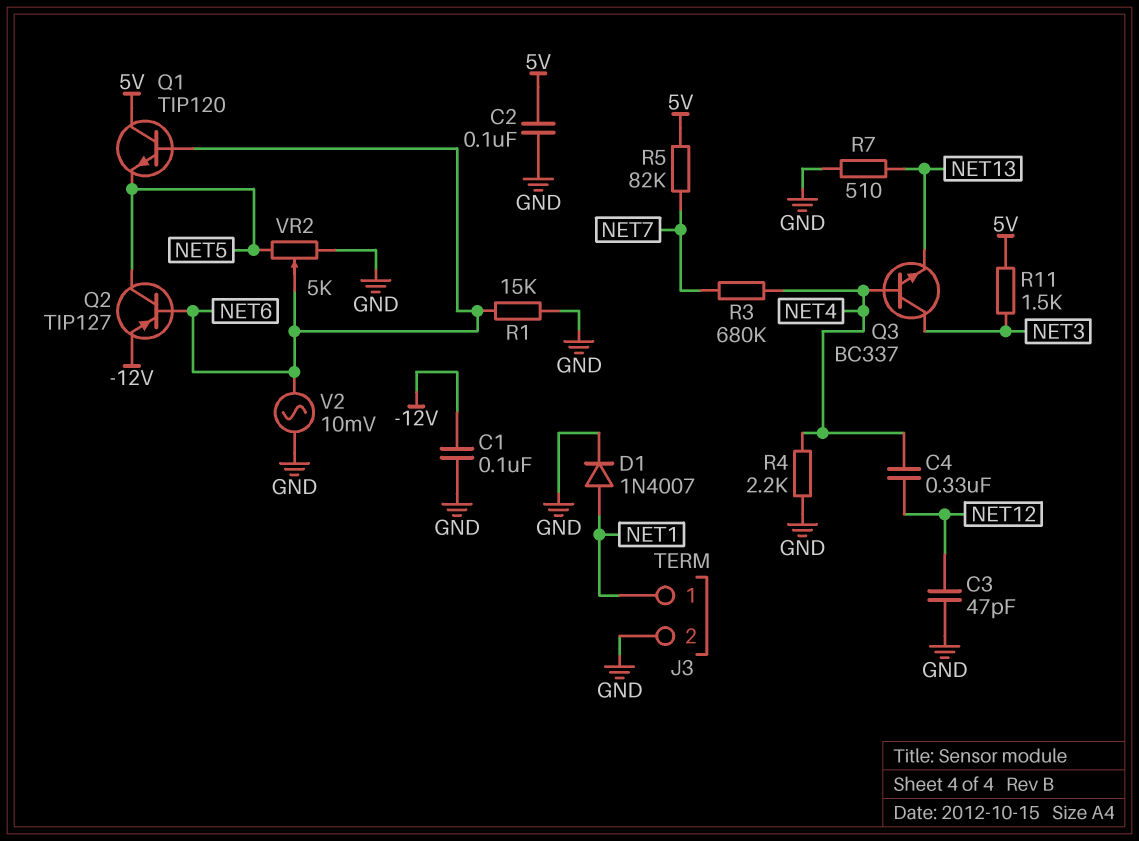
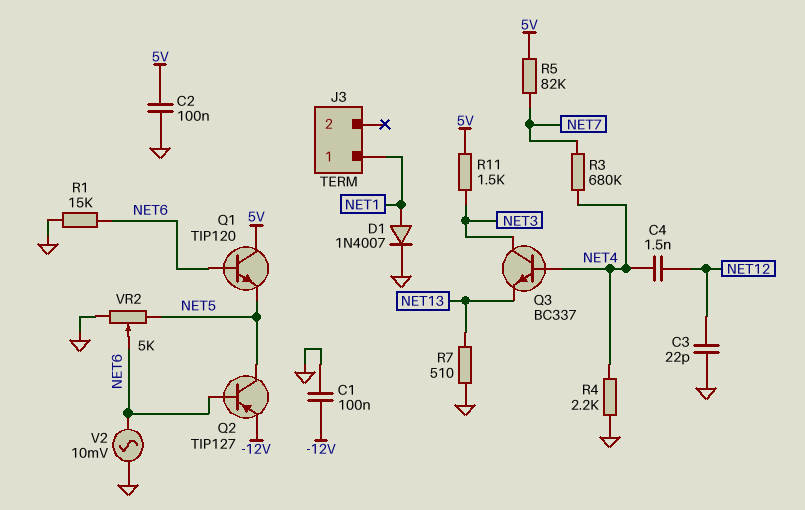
C3: 47pF (GND, NET12) -> 22pF (GND, NET12)
C4: 330nF (NET4, NET12) -> 1.5nF (NET4, NET12)
J3 pin 2: GND -> none

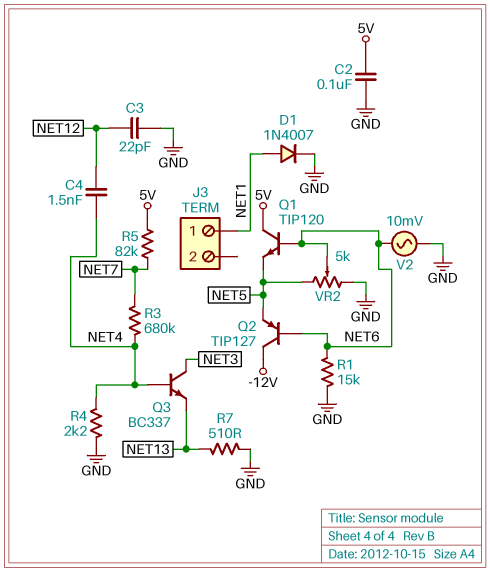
C1: 100nF (-12V, GND) -> none
Q2: PNP TIP127 (B NET6, C NET5, E -12V) -> PNP TIP127 (B NET6, C -12V, E NET5)
R11: 1.5k (5V, NET3) -> none

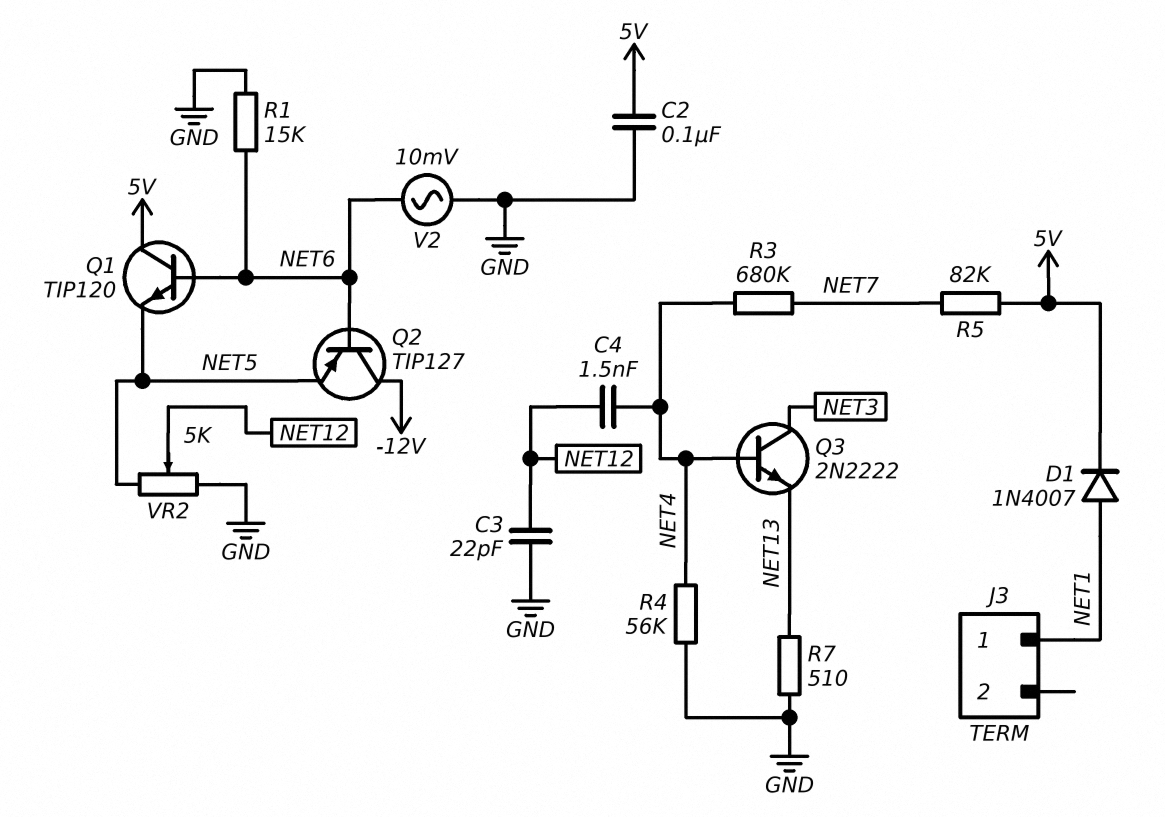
D1: diode 1N4007 (A NET1, K GND) -> diode 1N4007 (A NET1, K 5V)
Q3: NPN BC337 (B NET4, C NET3, E NET13) -> NPN 2N2222 (B NET4, C NET3, E NET13)
R4: 2.2k (GND, NET4) -> 56k (GND, NET4)
VR2: 5k (GND, NET5, wiper NET6) -> 5k (GND, NET5, wiper NET12)

